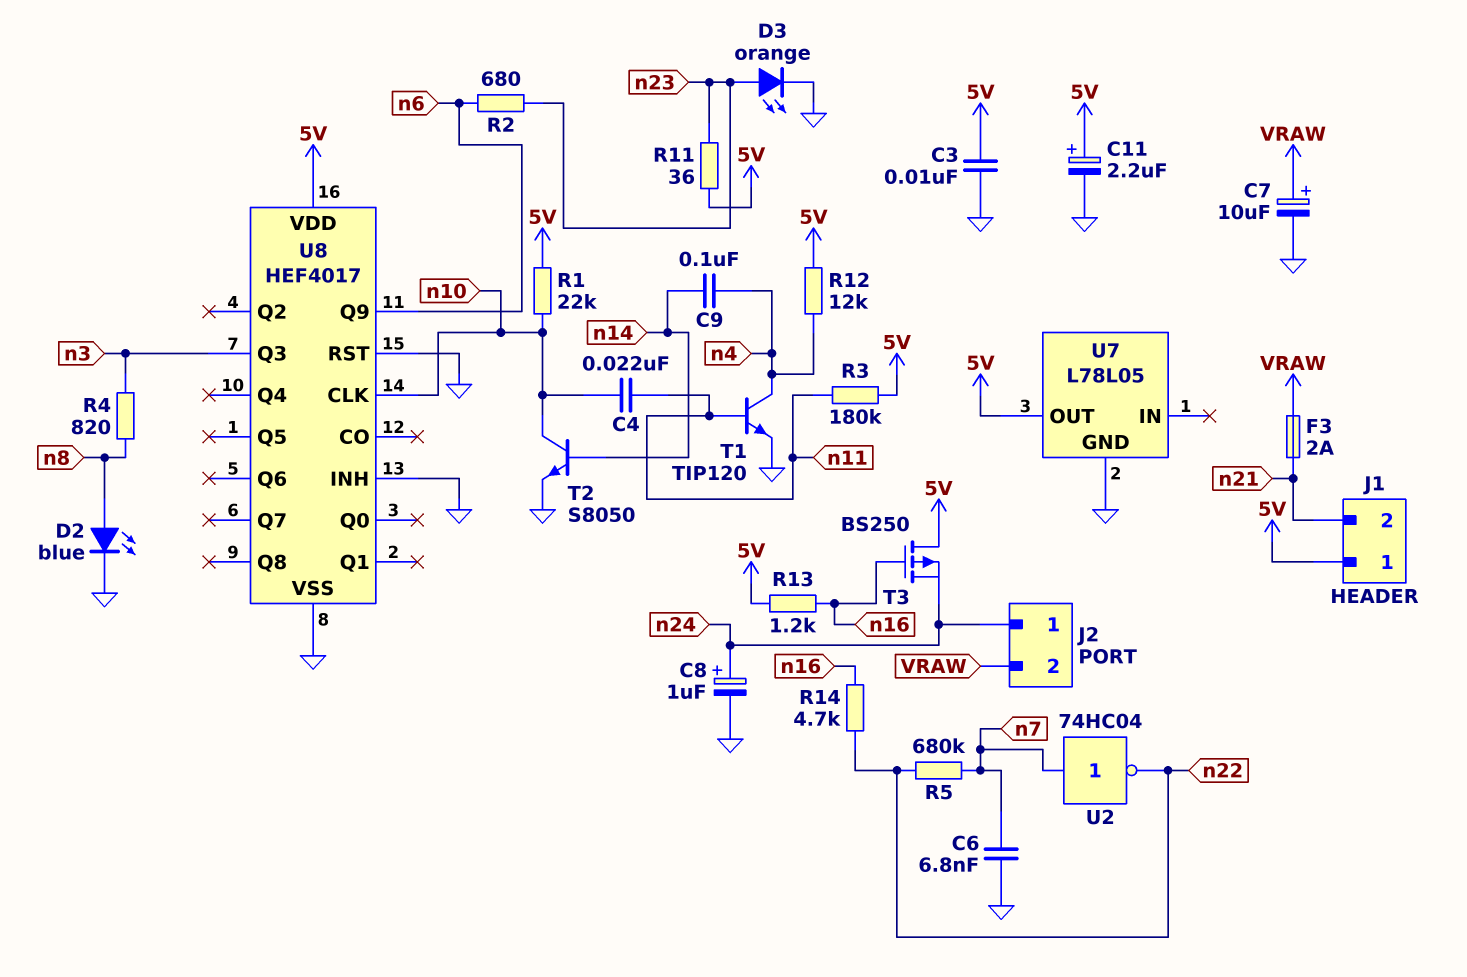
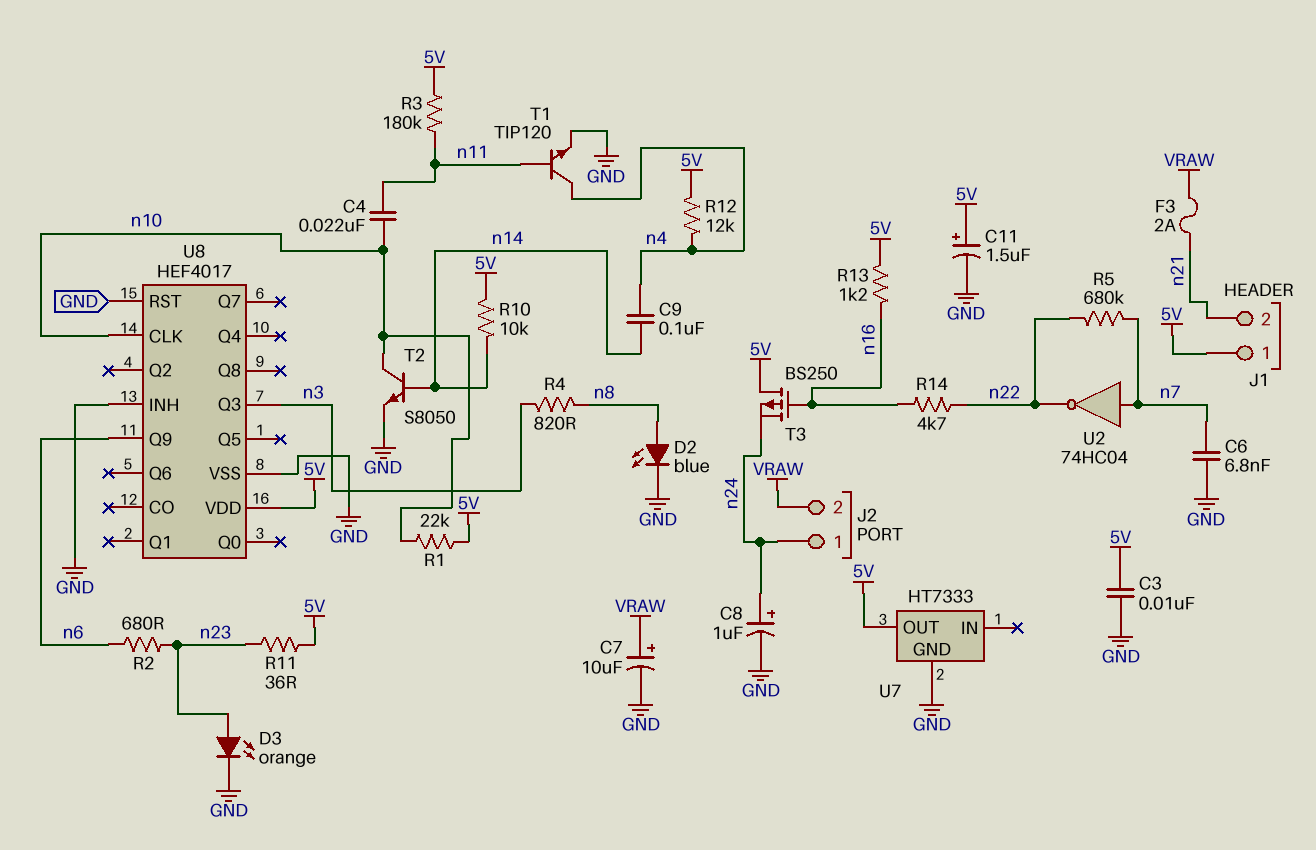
C11: 2.2uF (plus 5V, minus GND) -> 1.5uF (plus 5V, minus GND)
R10: none -> 10k (5V, n14)
U7: L78L05 -> HT7333

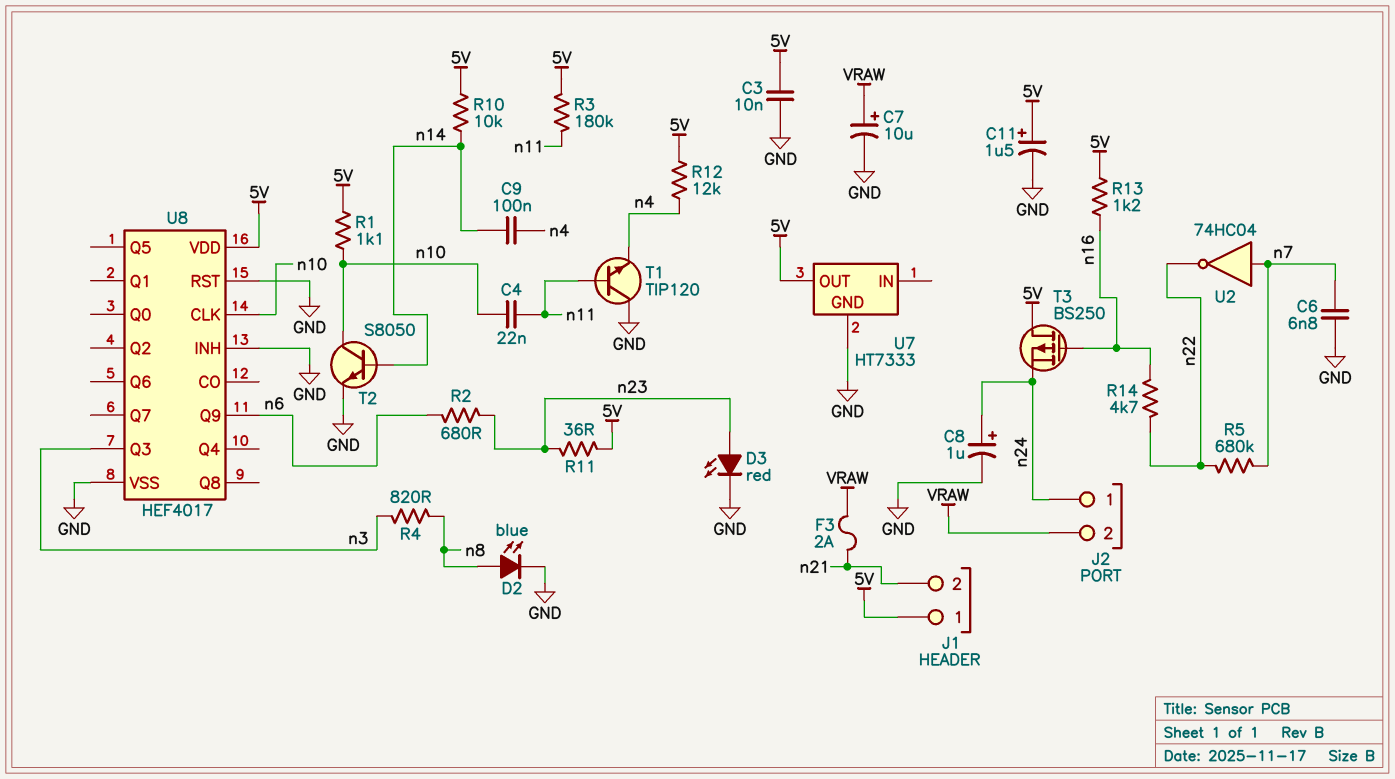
D3: LED orange (A n23, K GND) -> LED red (A n23, K GND)
R1: 22k (5V, n10) -> 1.1k (5V, n10)
T1: NPN TIP120 (B n11, C n4, E GND) -> NPN TIP120 (B n11, C GND, E n4)

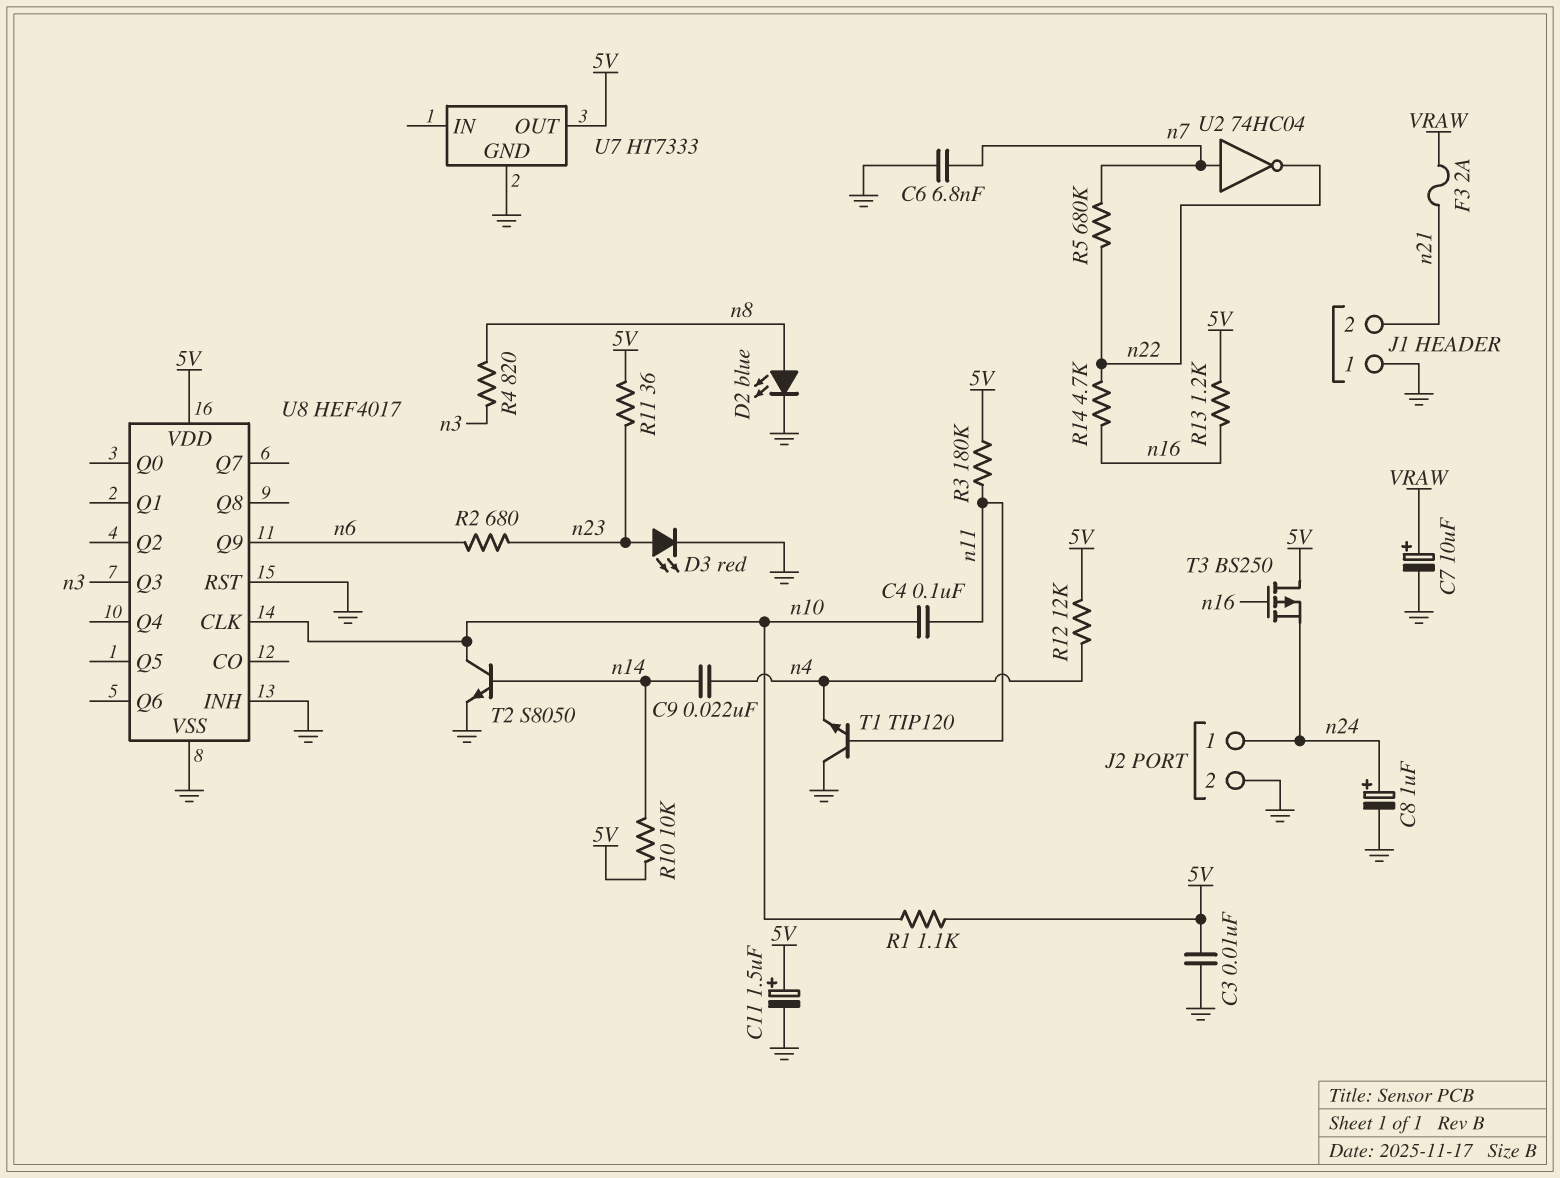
C4: 22nF (n10, n11) -> 100nF (n10, n11)
C9: 100nF (n4, n14) -> 22nF (n4, n14)
J1 pin 1: 5V -> GND
J2 pin 2: VRAW -> GND

